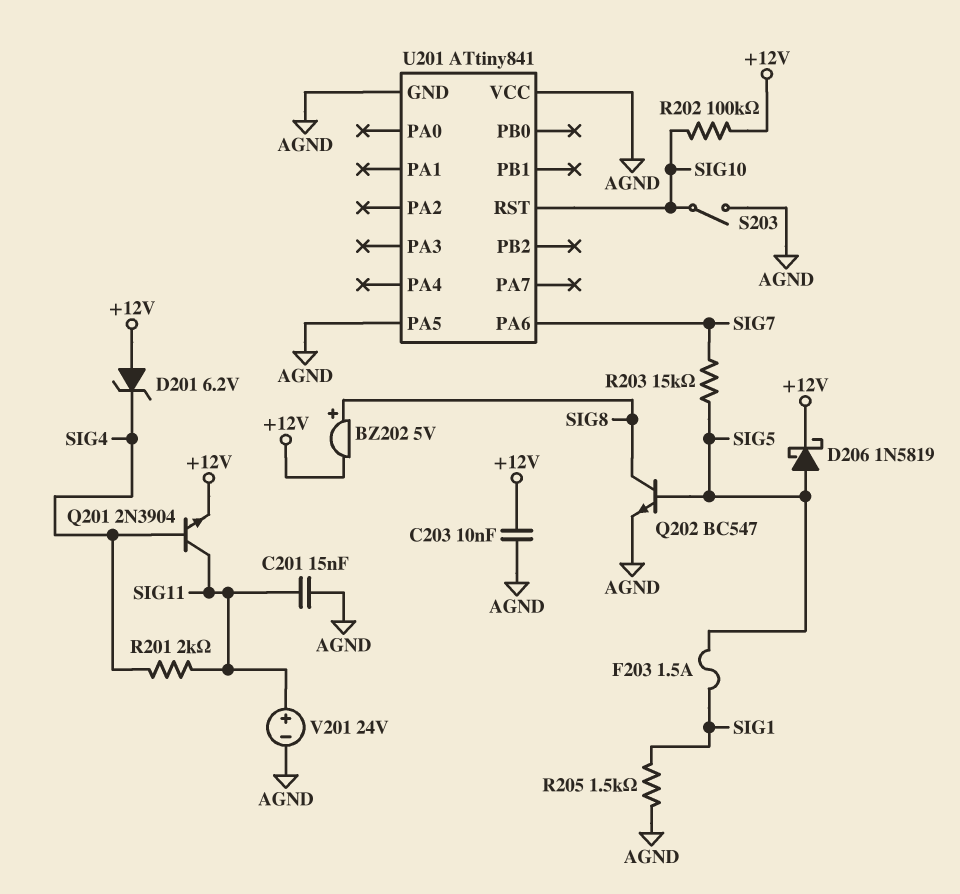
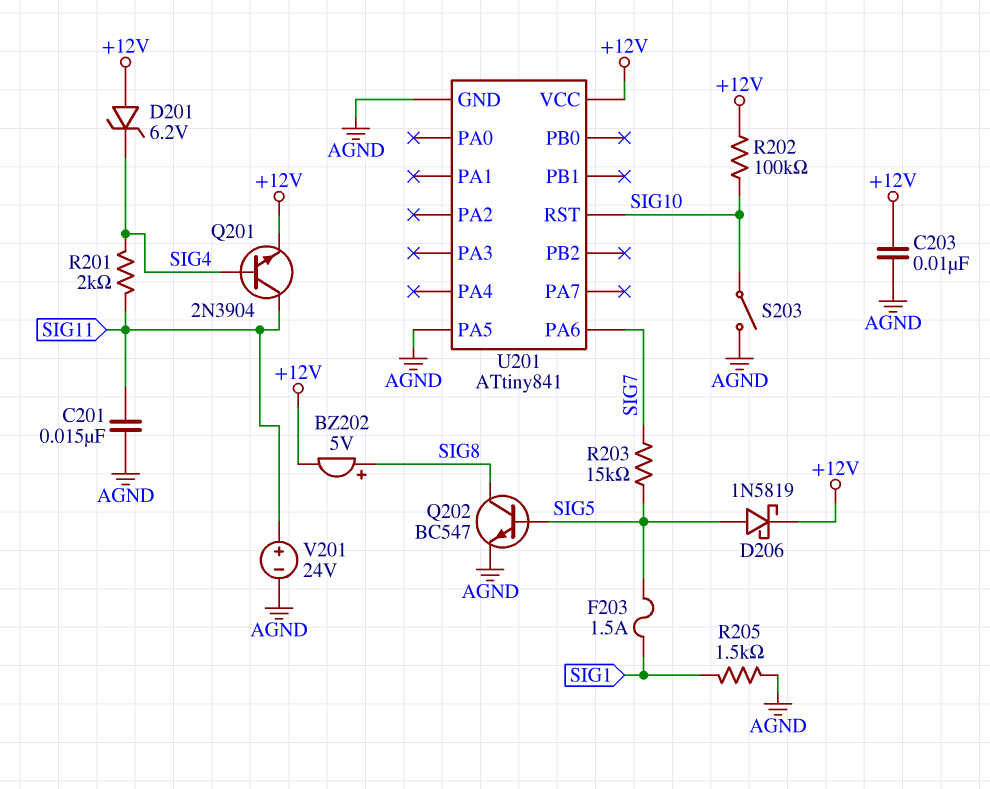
U201 pin VCC: AGND -> +12V

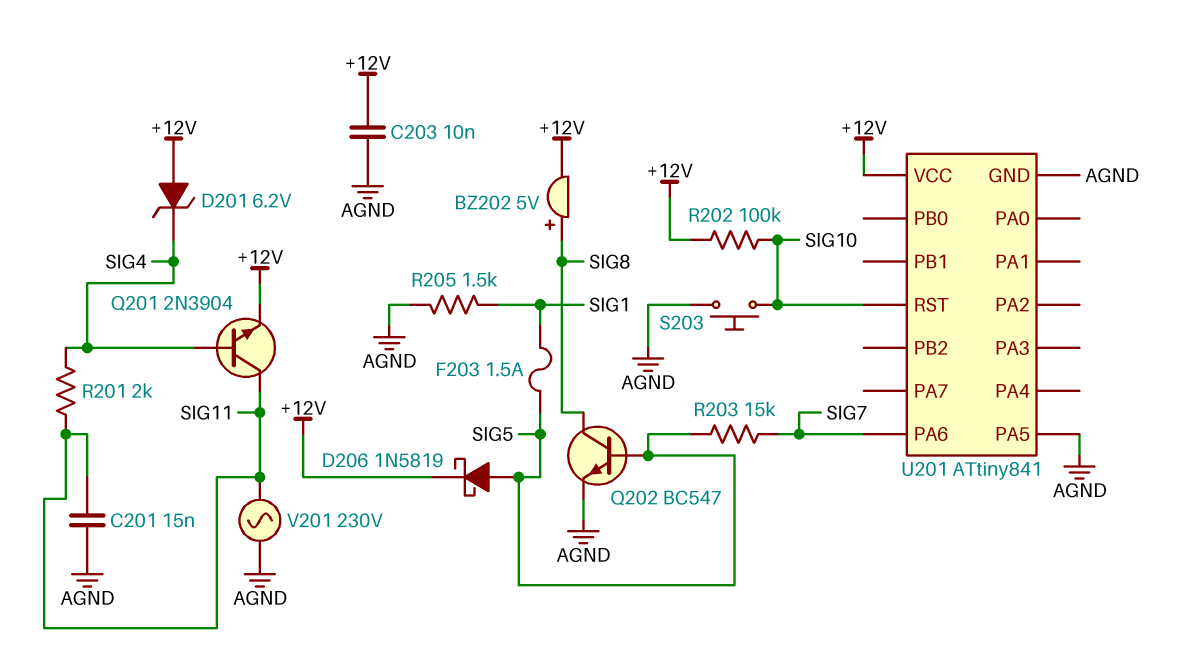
S203: switch (AGND, SIG10) -> button (AGND, SIG10)
V201: 24V (plus SIG11, minus AGND) -> AC 230V (AGND, SIG11)

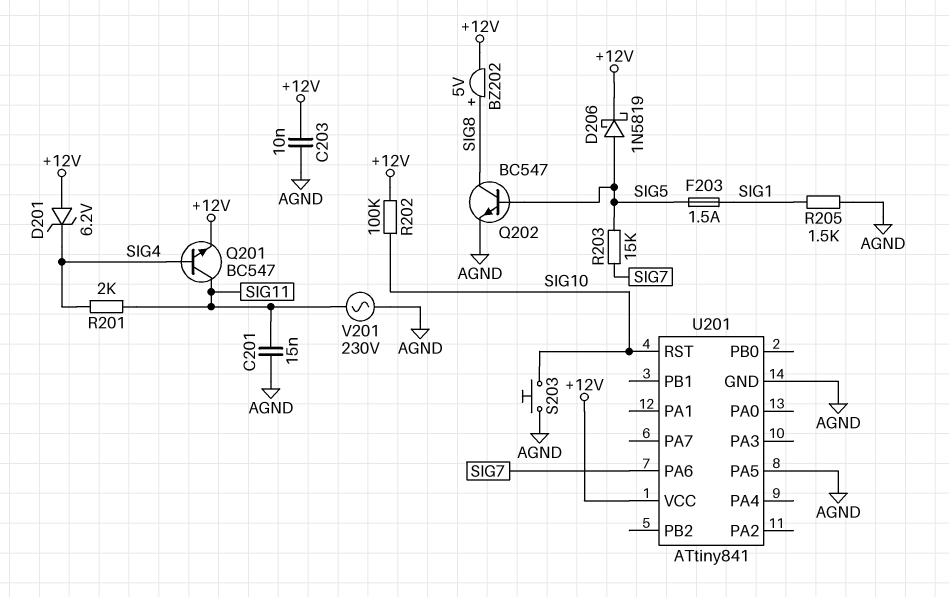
Q201: NPN 2N3904 (B SIG4, C SIG11, E +12V) -> NPN BC547 (B SIG4, C SIG11, E +12V)

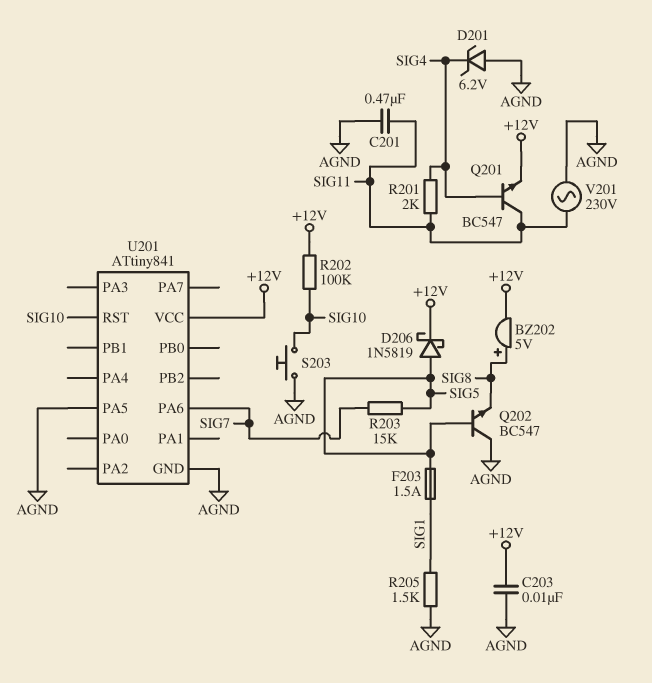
C201: 15nF (AGND, SIG11) -> 470nF (AGND, SIG11)
D201: zener 6.2V (A +12V, K SIG4) -> zener 6.2V (A AGND, K SIG4)
Q202: NPN BC547 (B SIG5, C SIG8, E AGND) -> NPN BC547 (B SIG5, C AGND, E SIG8)

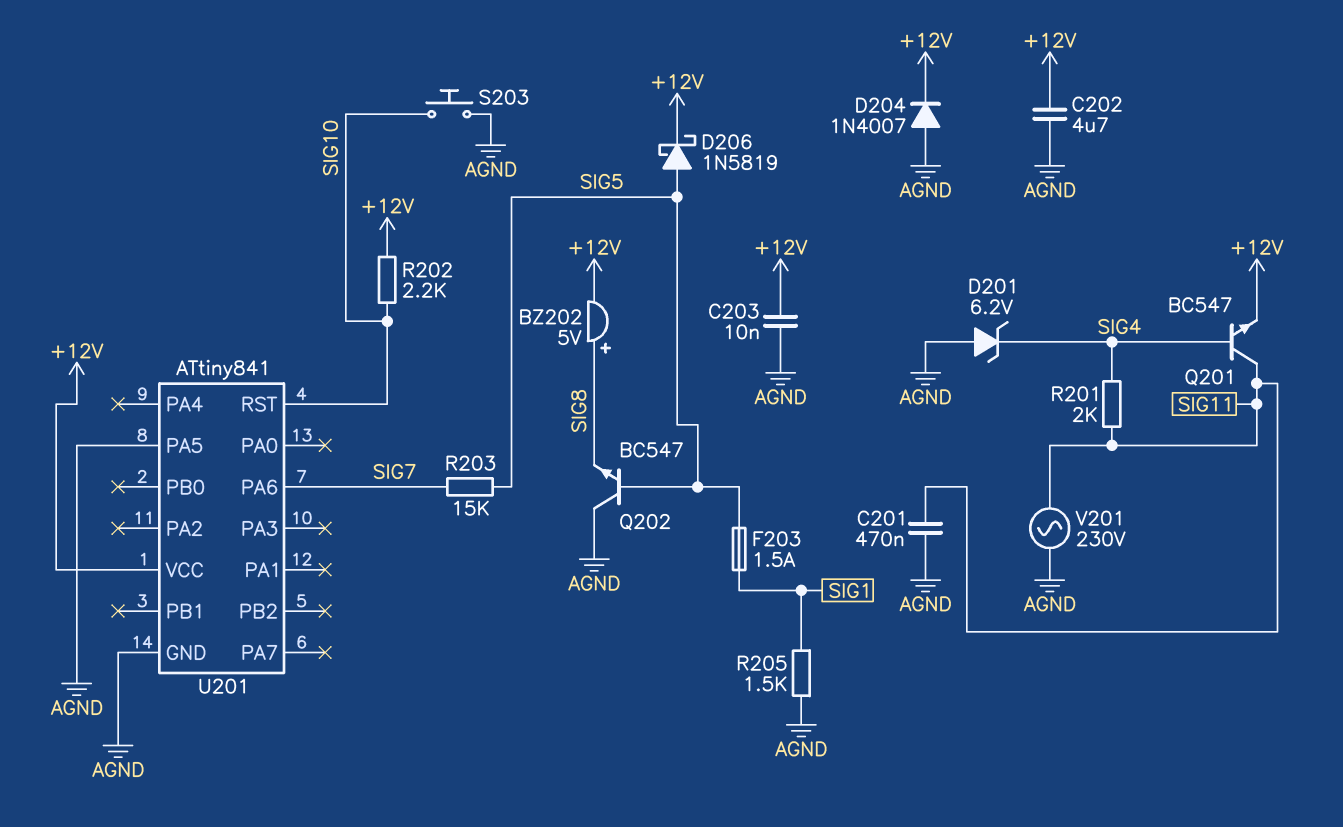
C202: none -> 4.7uF (+12V, AGND)
D204: none -> diode 1N4007 (A AGND, K +12V)
R202: 100k (+12V, SIG10) -> 2.2k (+12V, SIG10)

